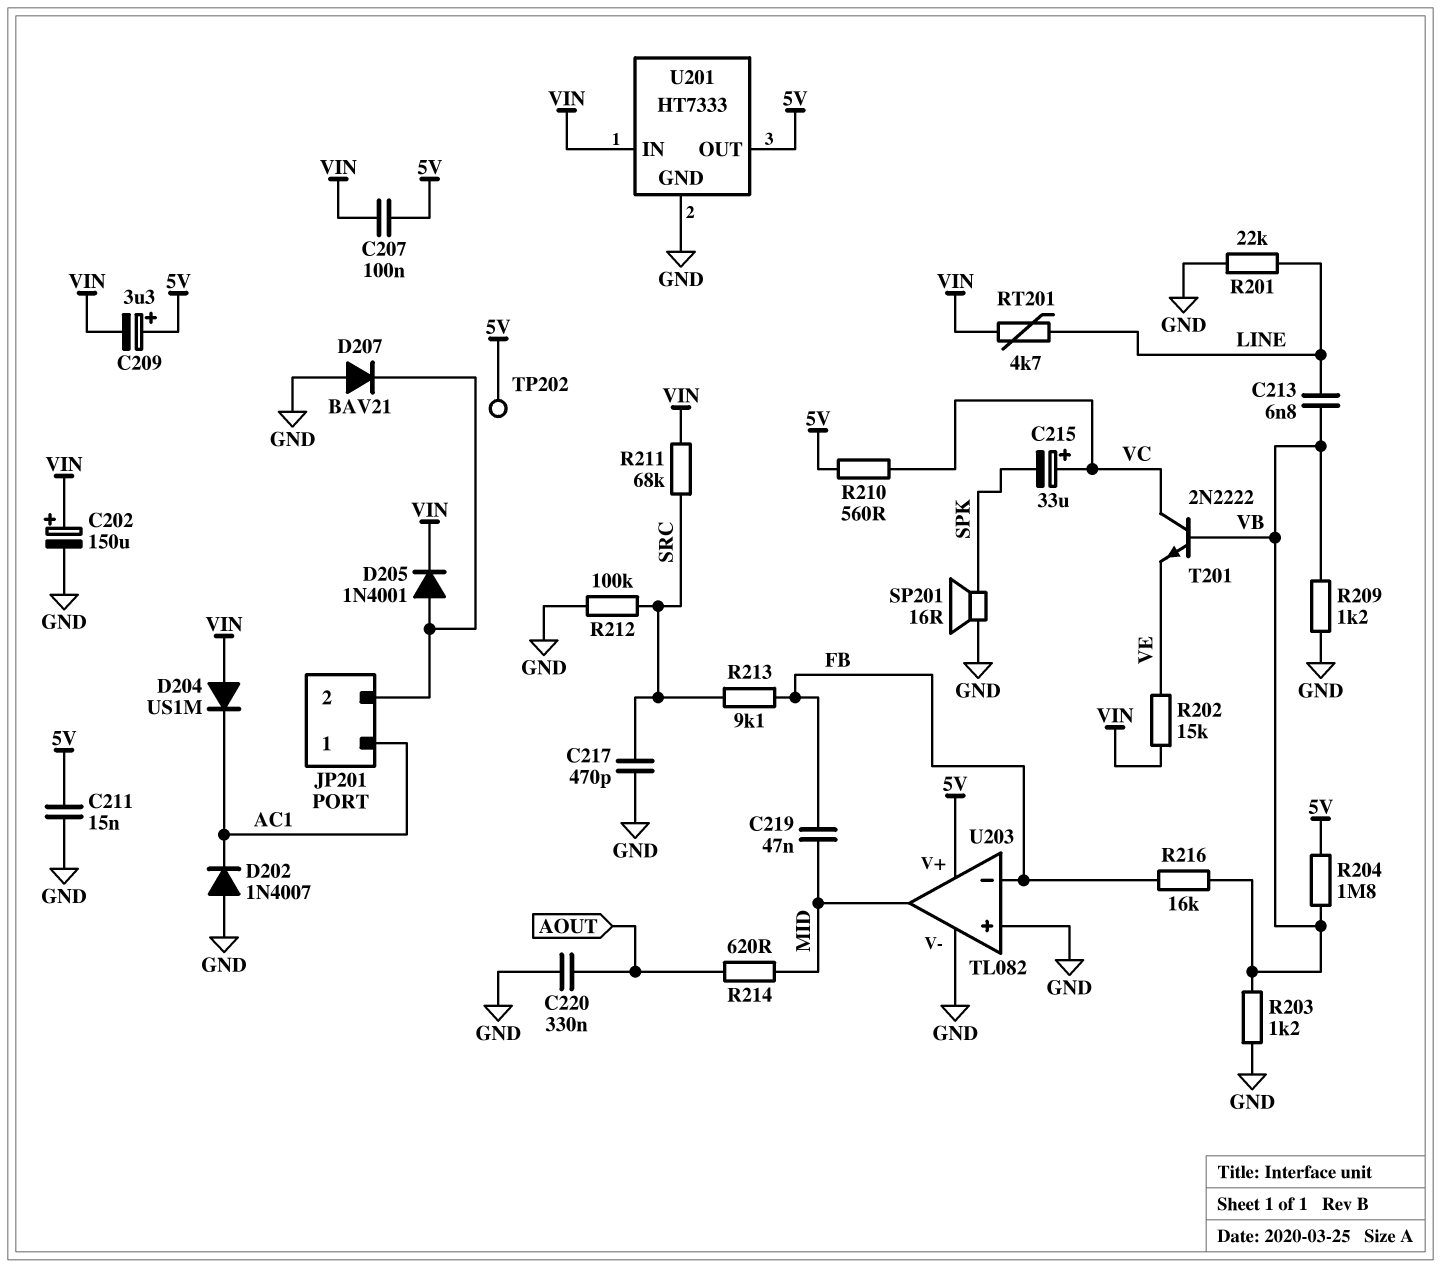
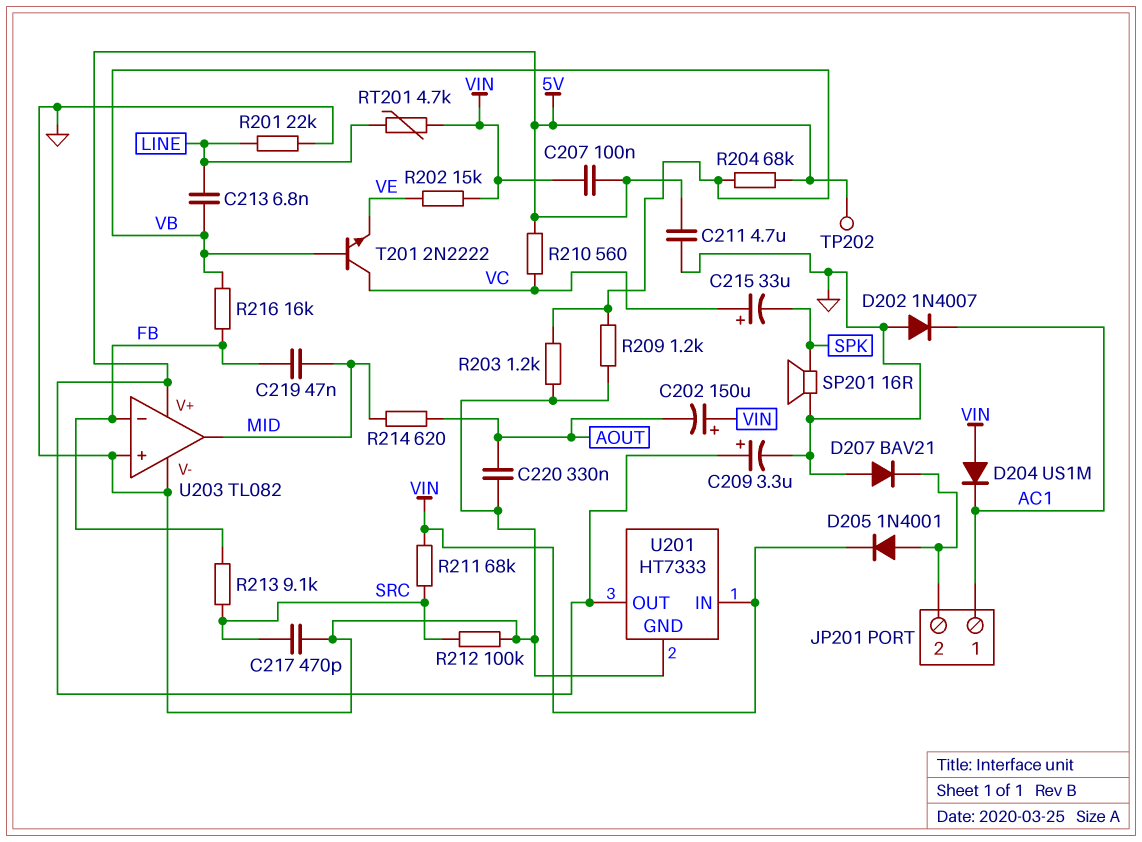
C202: 150uF (plus VIN, minus GND) -> 150uF (plus VIN, minus AOUT)
C209: 3.3uF (plus 5V, minus VIN) -> 3.3uF (plus 5V, minus GND)
C211: 15nF (5V, GND) -> 4.7uF (5V, GND)
R204: 1.8M (5V, VB) -> 68k (5V, VB)

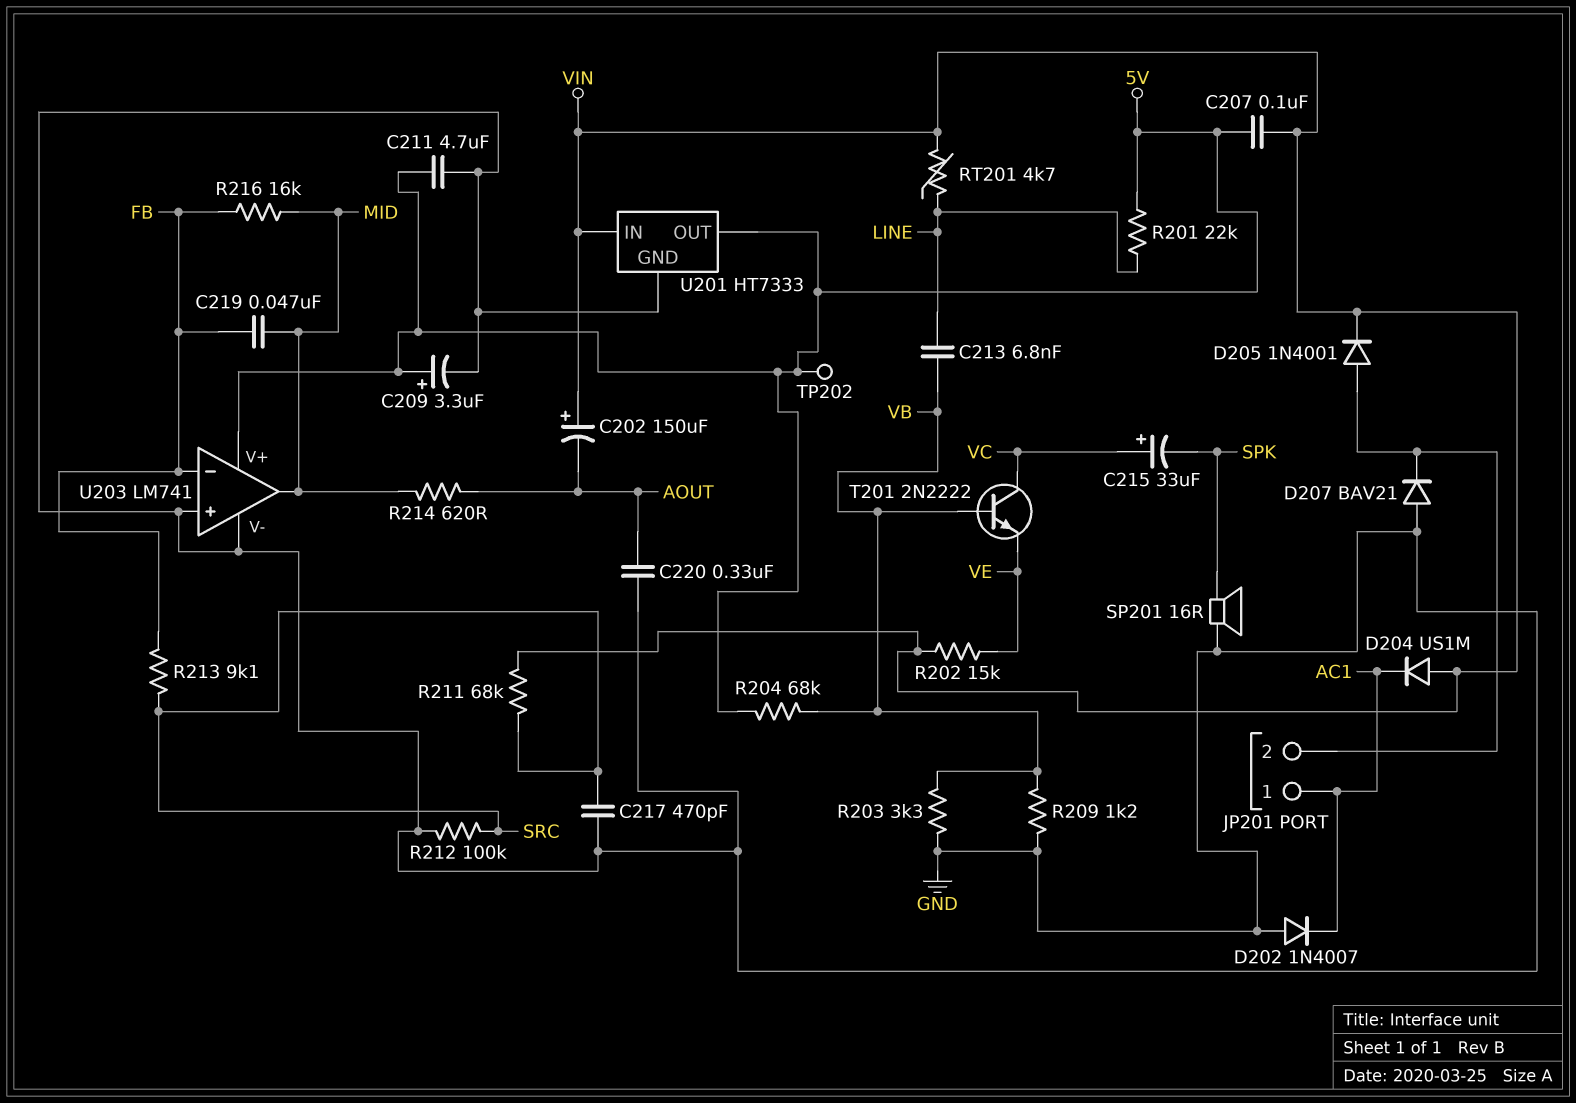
R201: 22k (GND, LINE) -> 22k (5V, LINE)
R203: 1.2k (GND, VB) -> 3.3k (GND, VB)
R210: 560 (5V, VC) -> none
R216: 16k (FB, VB) -> 16k (FB, MID)
U203: TL082 -> LM741

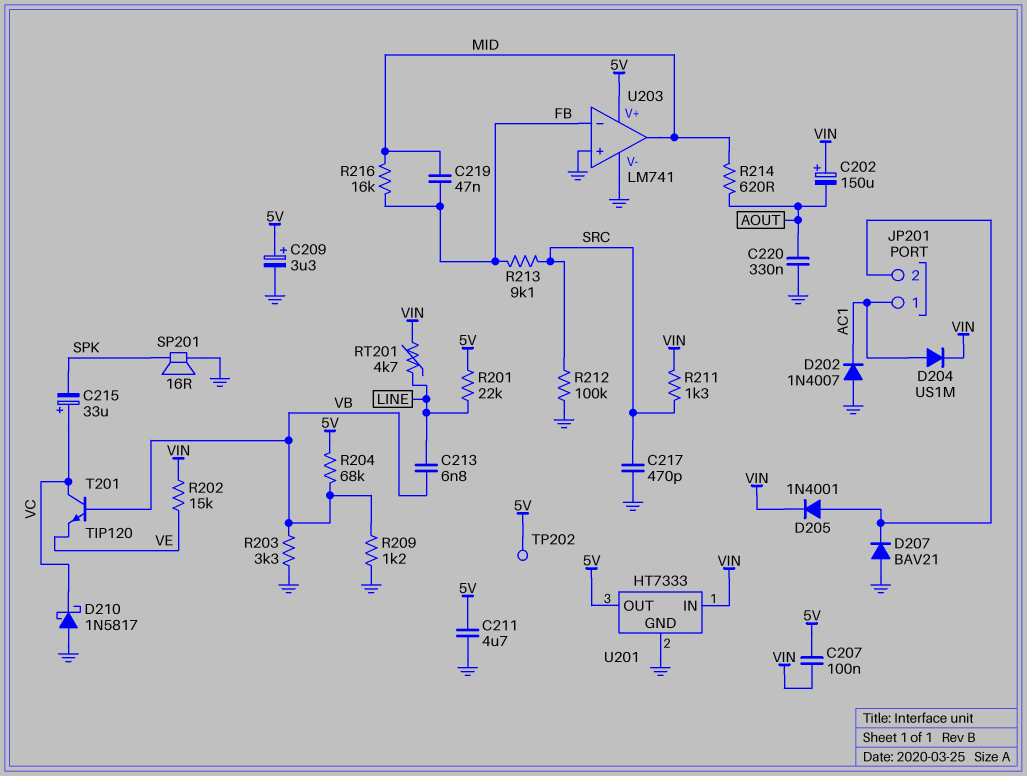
D204: diode US1M (A VIN, K AC1) -> diode US1M (A AC1, K VIN)
D210: none -> schottky 1N5817 (A GND, K VC)
R211: 68k (SRC, VIN) -> 1.3k (SRC, VIN)
T201: NPN 2N2222 (B VB, C VC, E VE) -> NPN TIP120 (B VB, C VC, E VE)

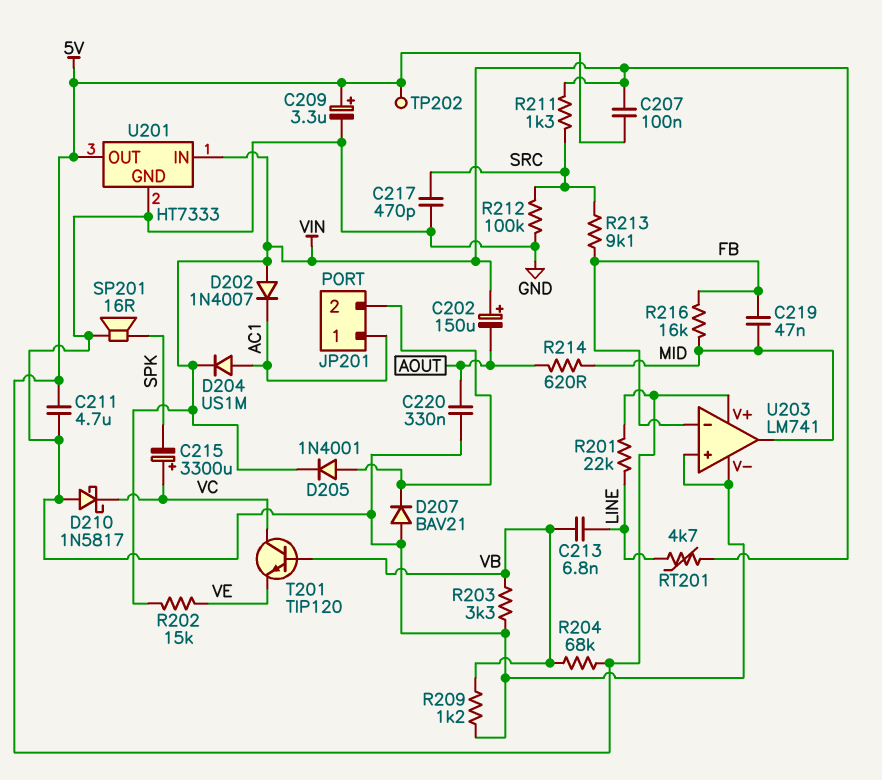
C215: 33uF (plus VC, minus SPK) -> 3300uF (plus VC, minus SPK)
D202: diode 1N4007 (A GND, K AC1) -> diode 1N4007 (A VIN, K AC1)

